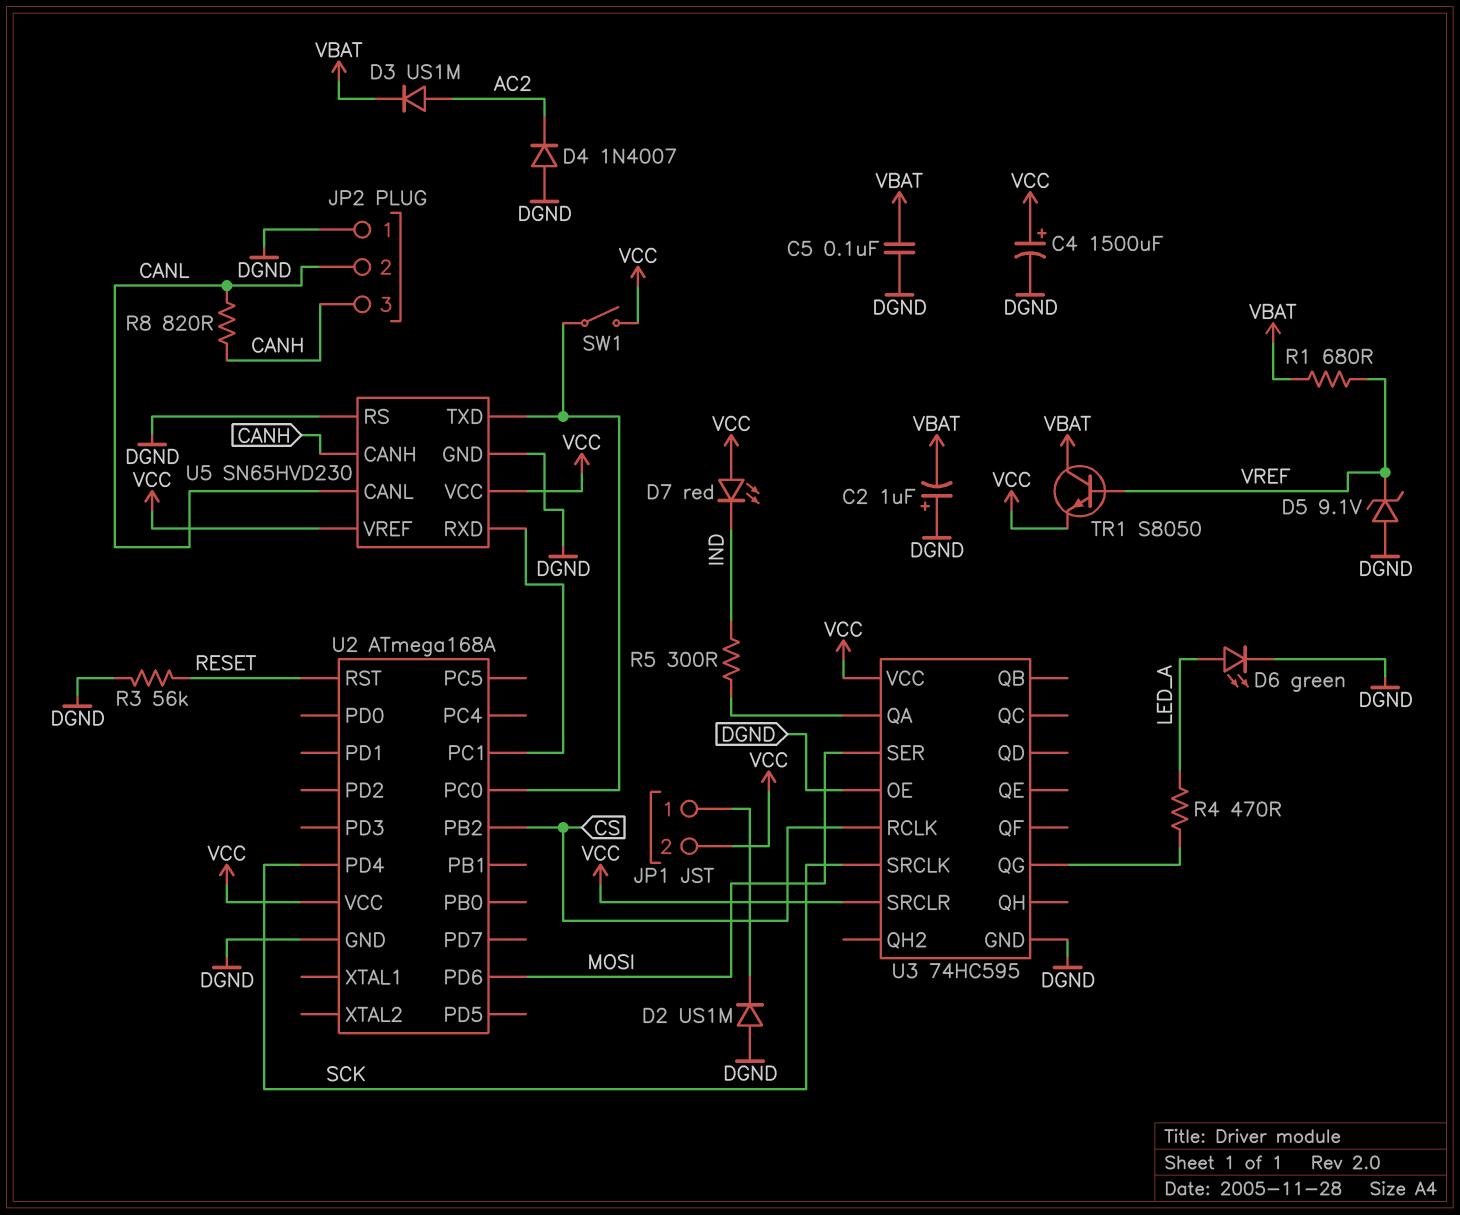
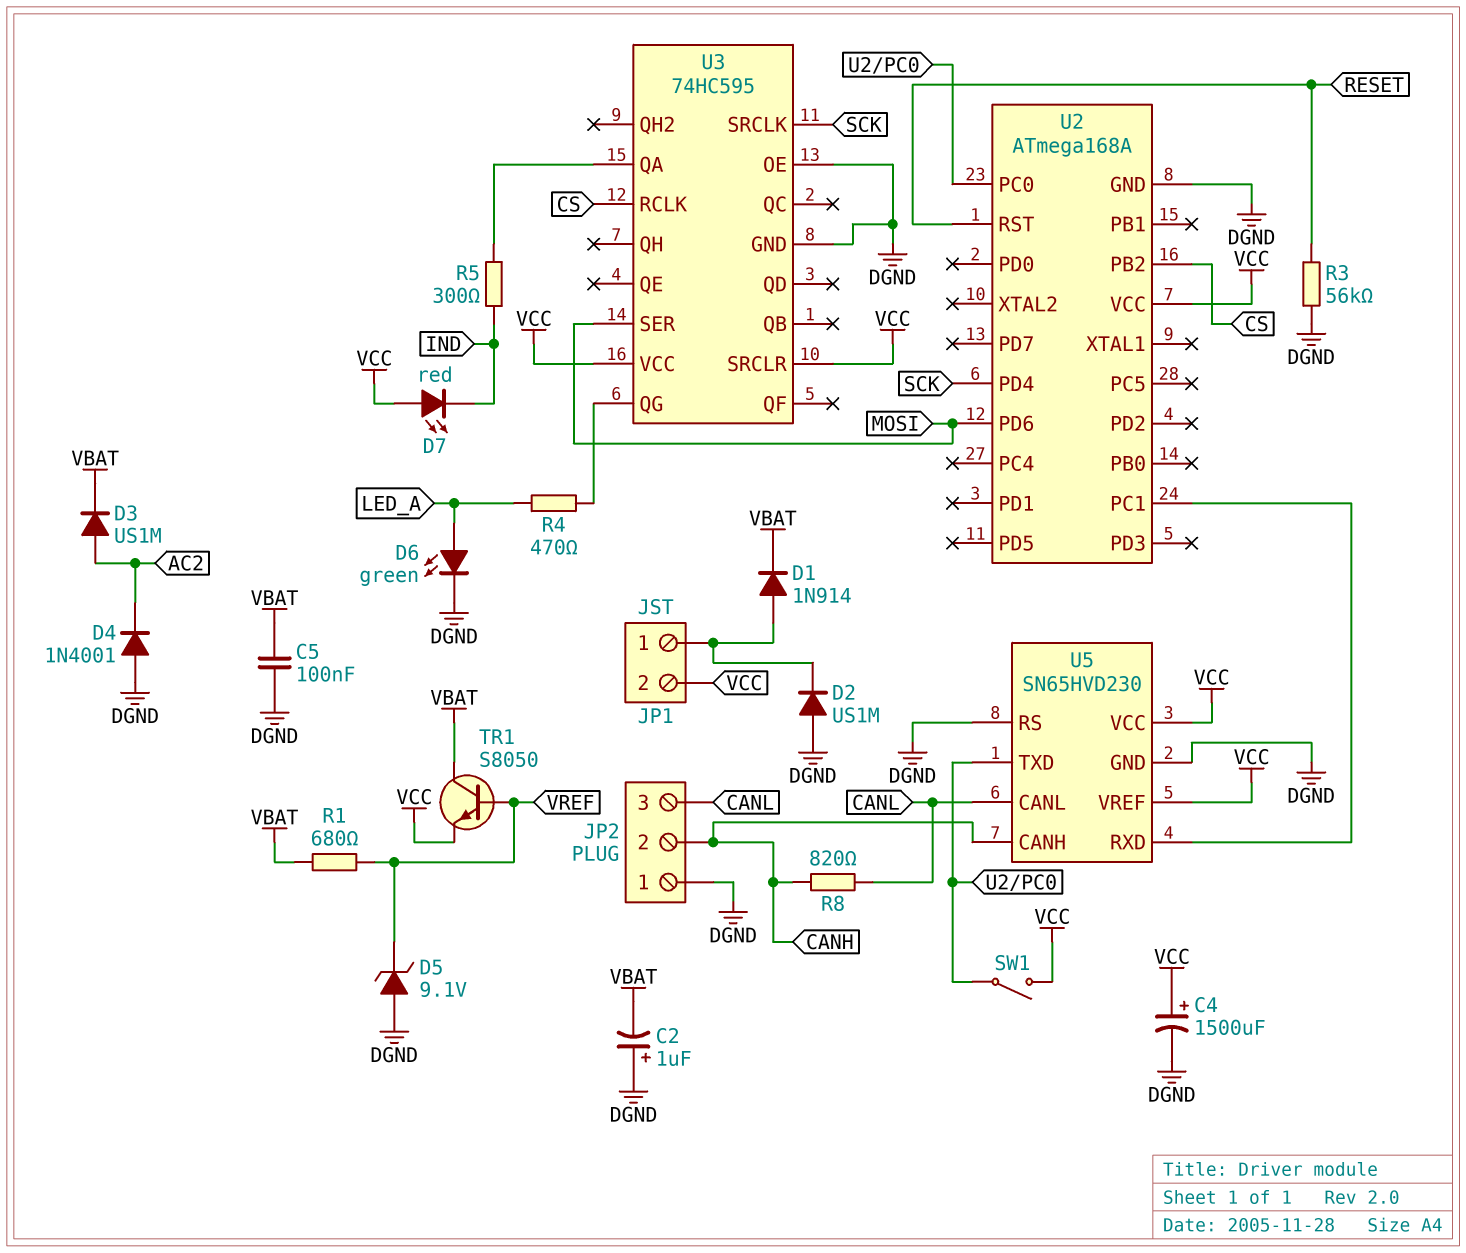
D1: none -> diode 1N914 (A JP1/1, K VBAT)
D4: diode 1N4007 (A DGND, K AC2) -> diode 1N4001 (A DGND, K AC2)
JP2 pin 2: CANL -> CANH
JP2 pin 3: CANH -> CANL

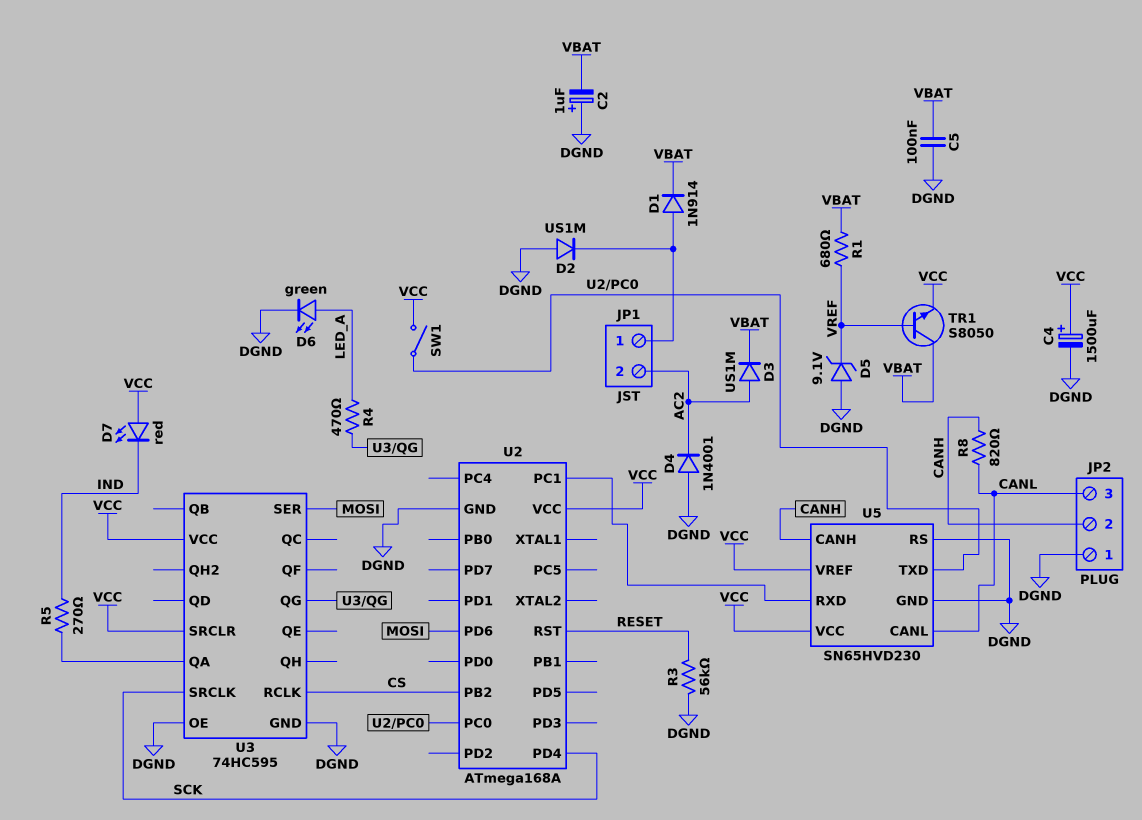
JP1 pin 2: VCC -> AC2
R5: 300 (IND, U3/QA) -> 270 (IND, U3/QA)

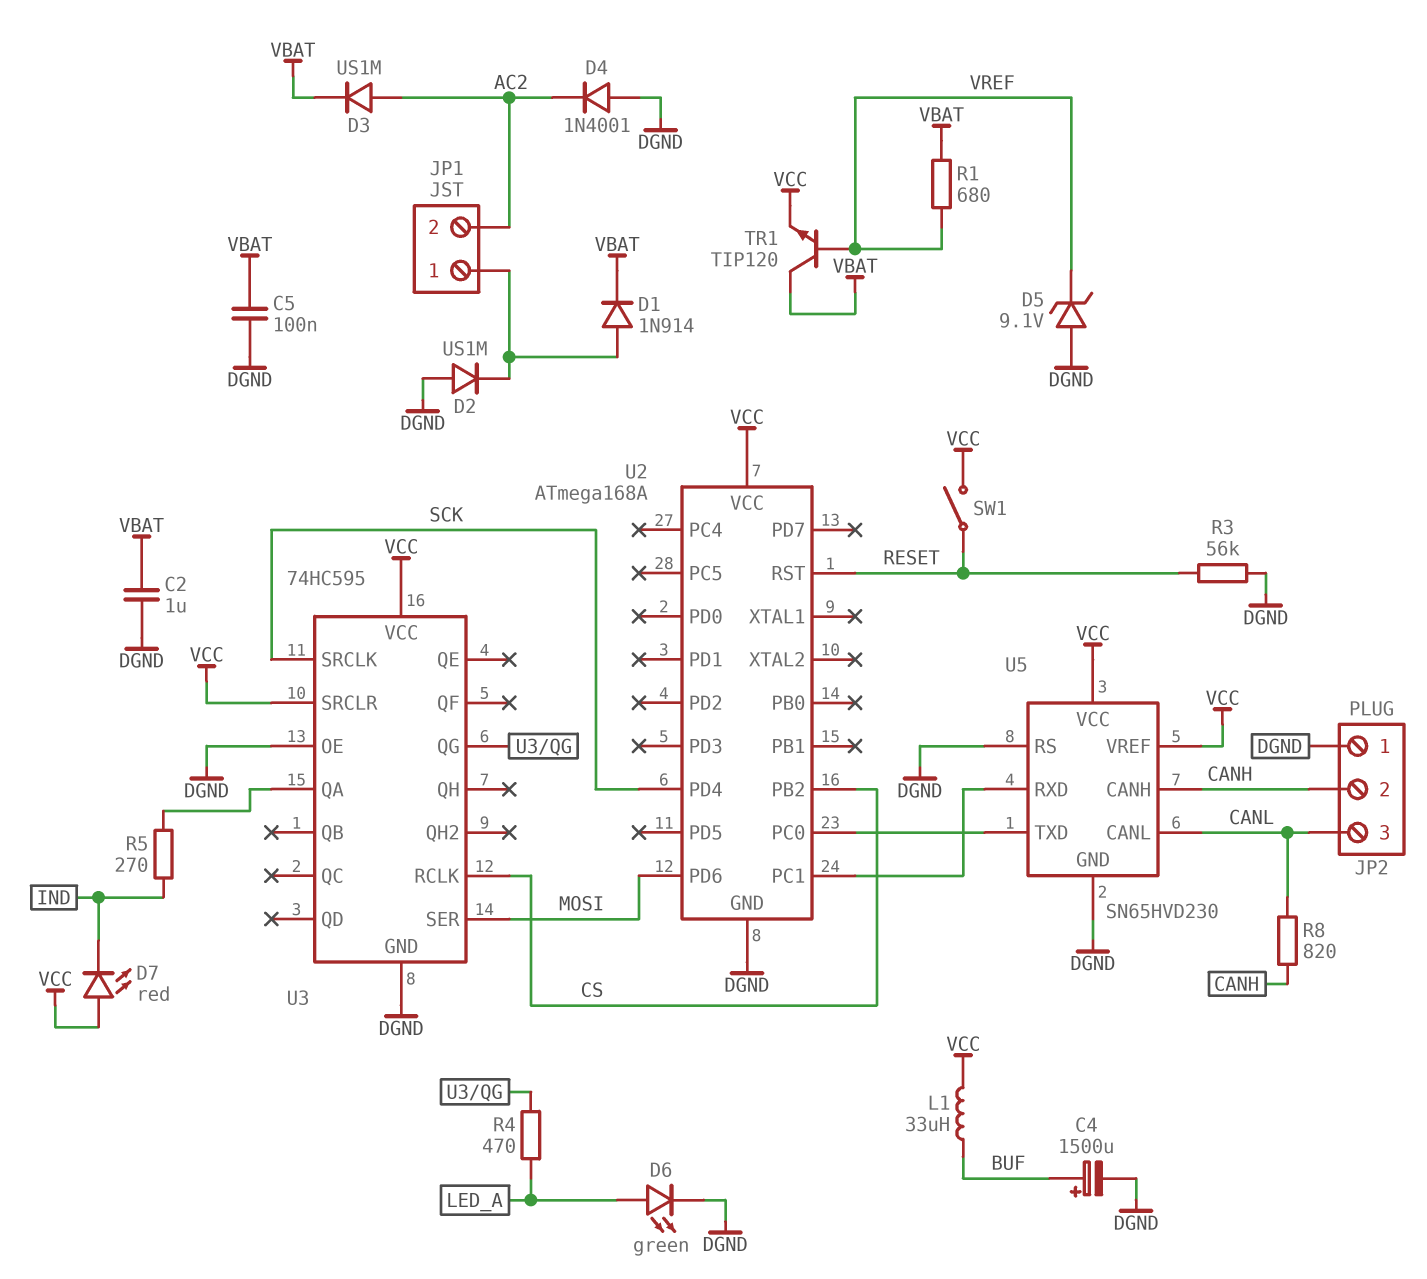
C2: 1uF (plus DGND, minus VBAT) -> 1uF (DGND, VBAT)
C4: 1500uF (plus VCC, minus DGND) -> 1500uF (plus BUF, minus DGND)
L1: none -> 33uH (BUF, VCC)
SW1: switch (U2/PC0, VCC) -> switch (RESET, VCC)
TR1: NPN S8050 (B VREF, C VBAT, E VCC) -> NPN TIP120 (B VREF, C VBAT, E VCC)

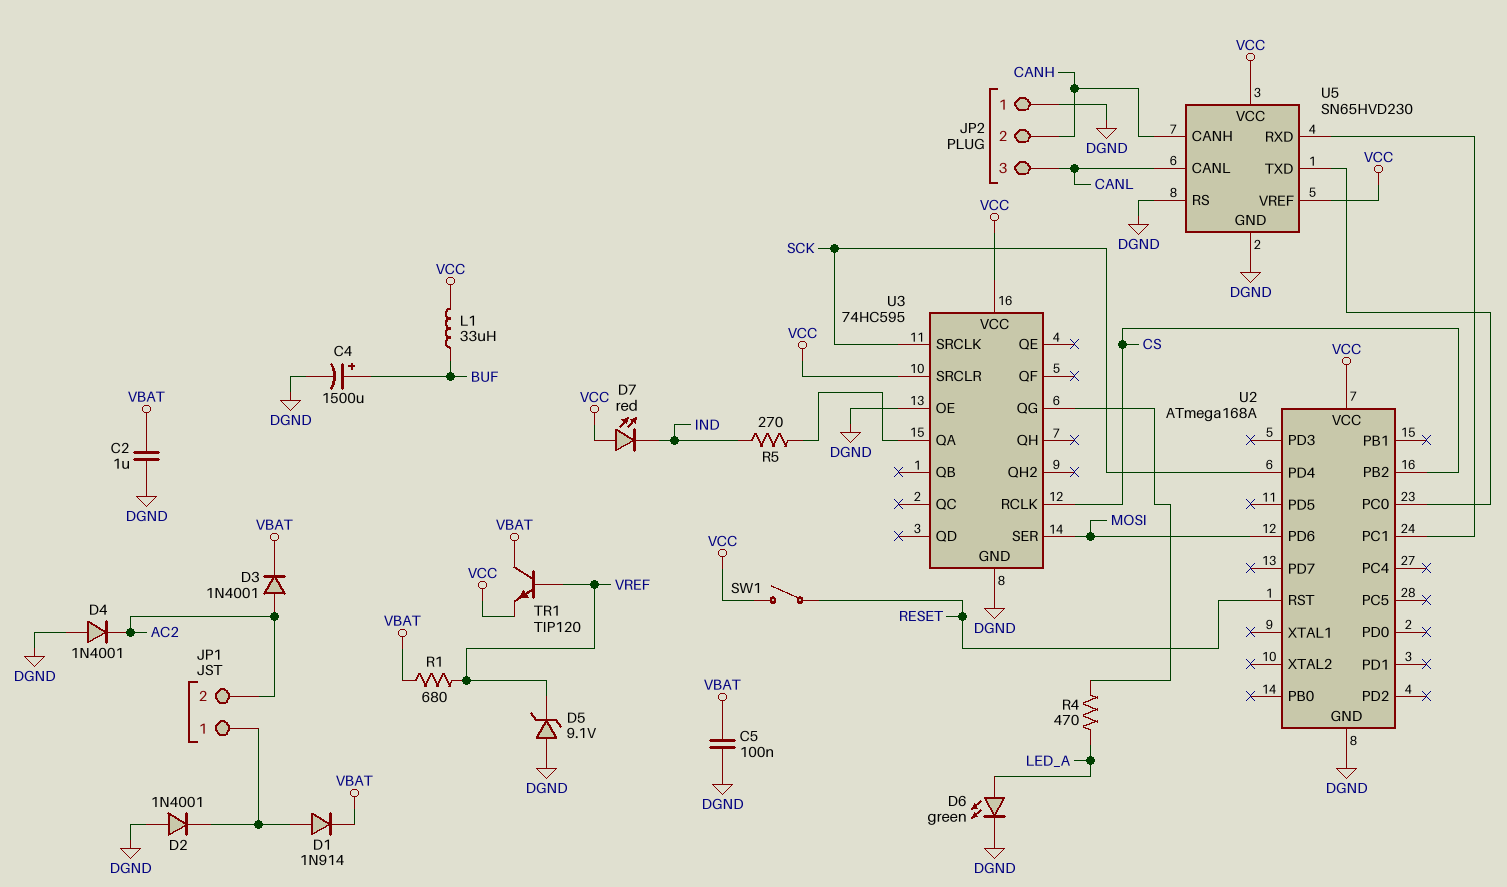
D2: diode US1M (A DGND, K JP1/1) -> diode 1N4001 (A DGND, K JP1/1)
D3: diode US1M (A AC2, K VBAT) -> diode 1N4001 (A AC2, K VBAT)
R3: 56k (DGND, RESET) -> none
R8: 820 (CANH, CANL) -> none

